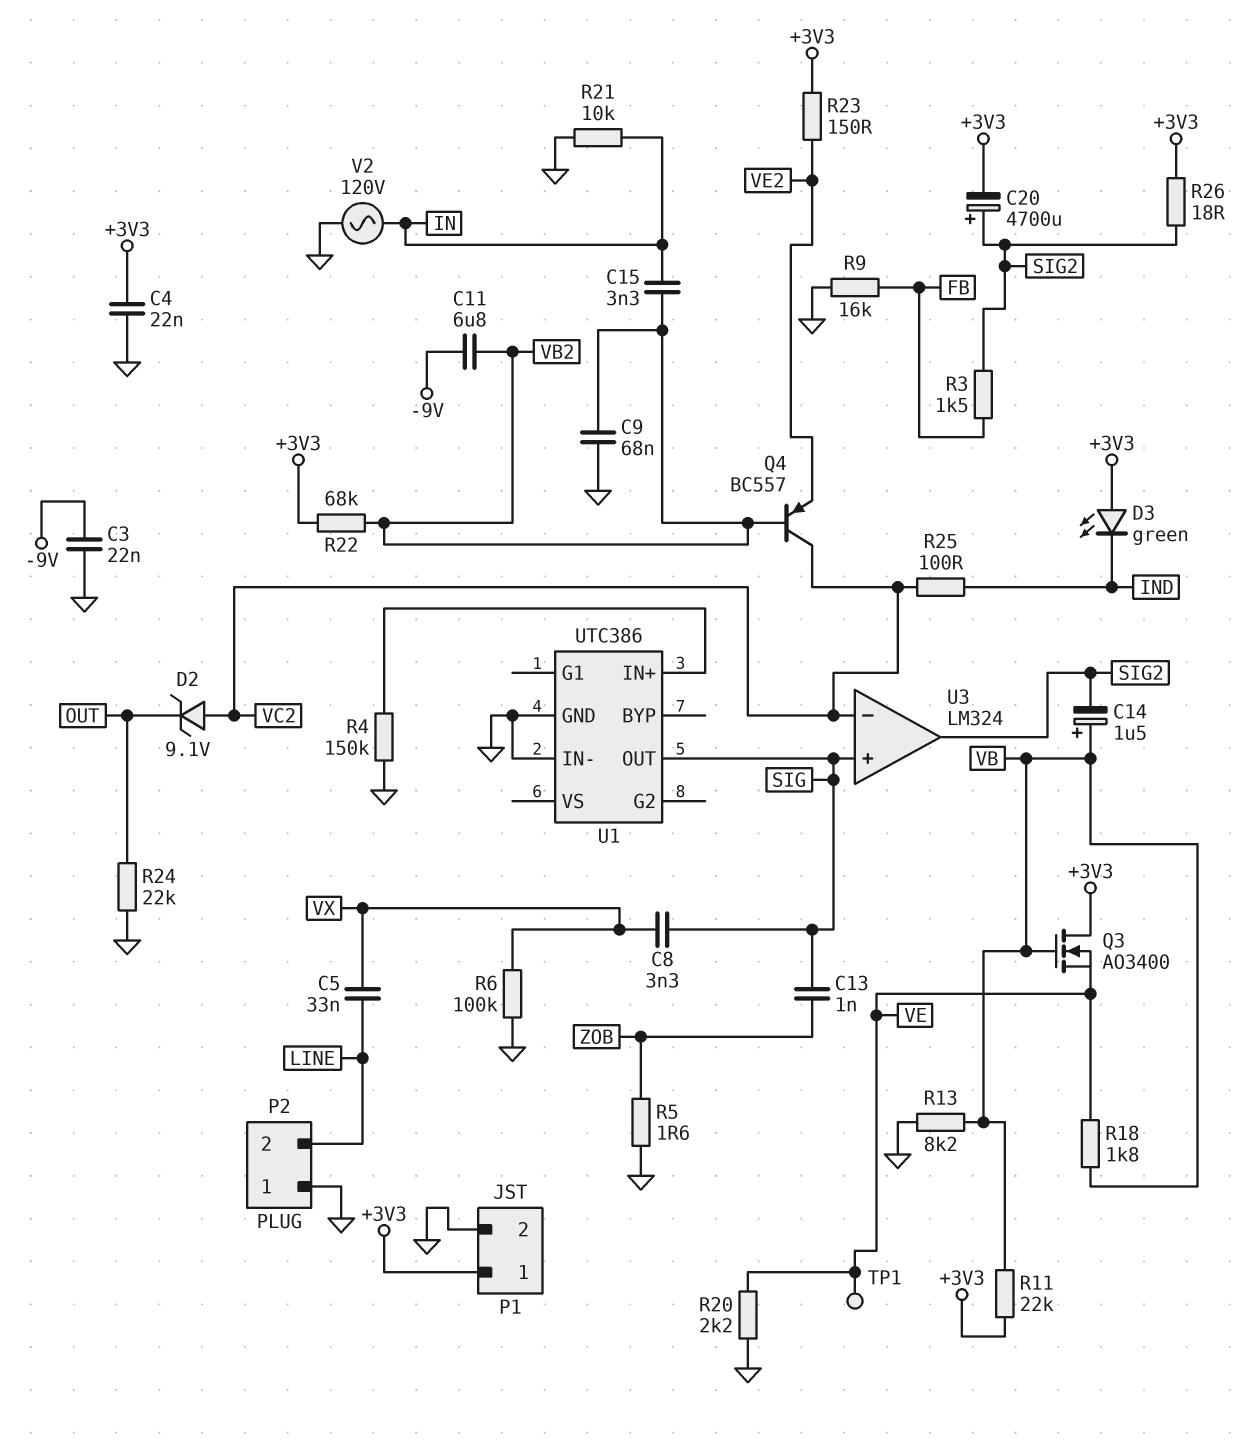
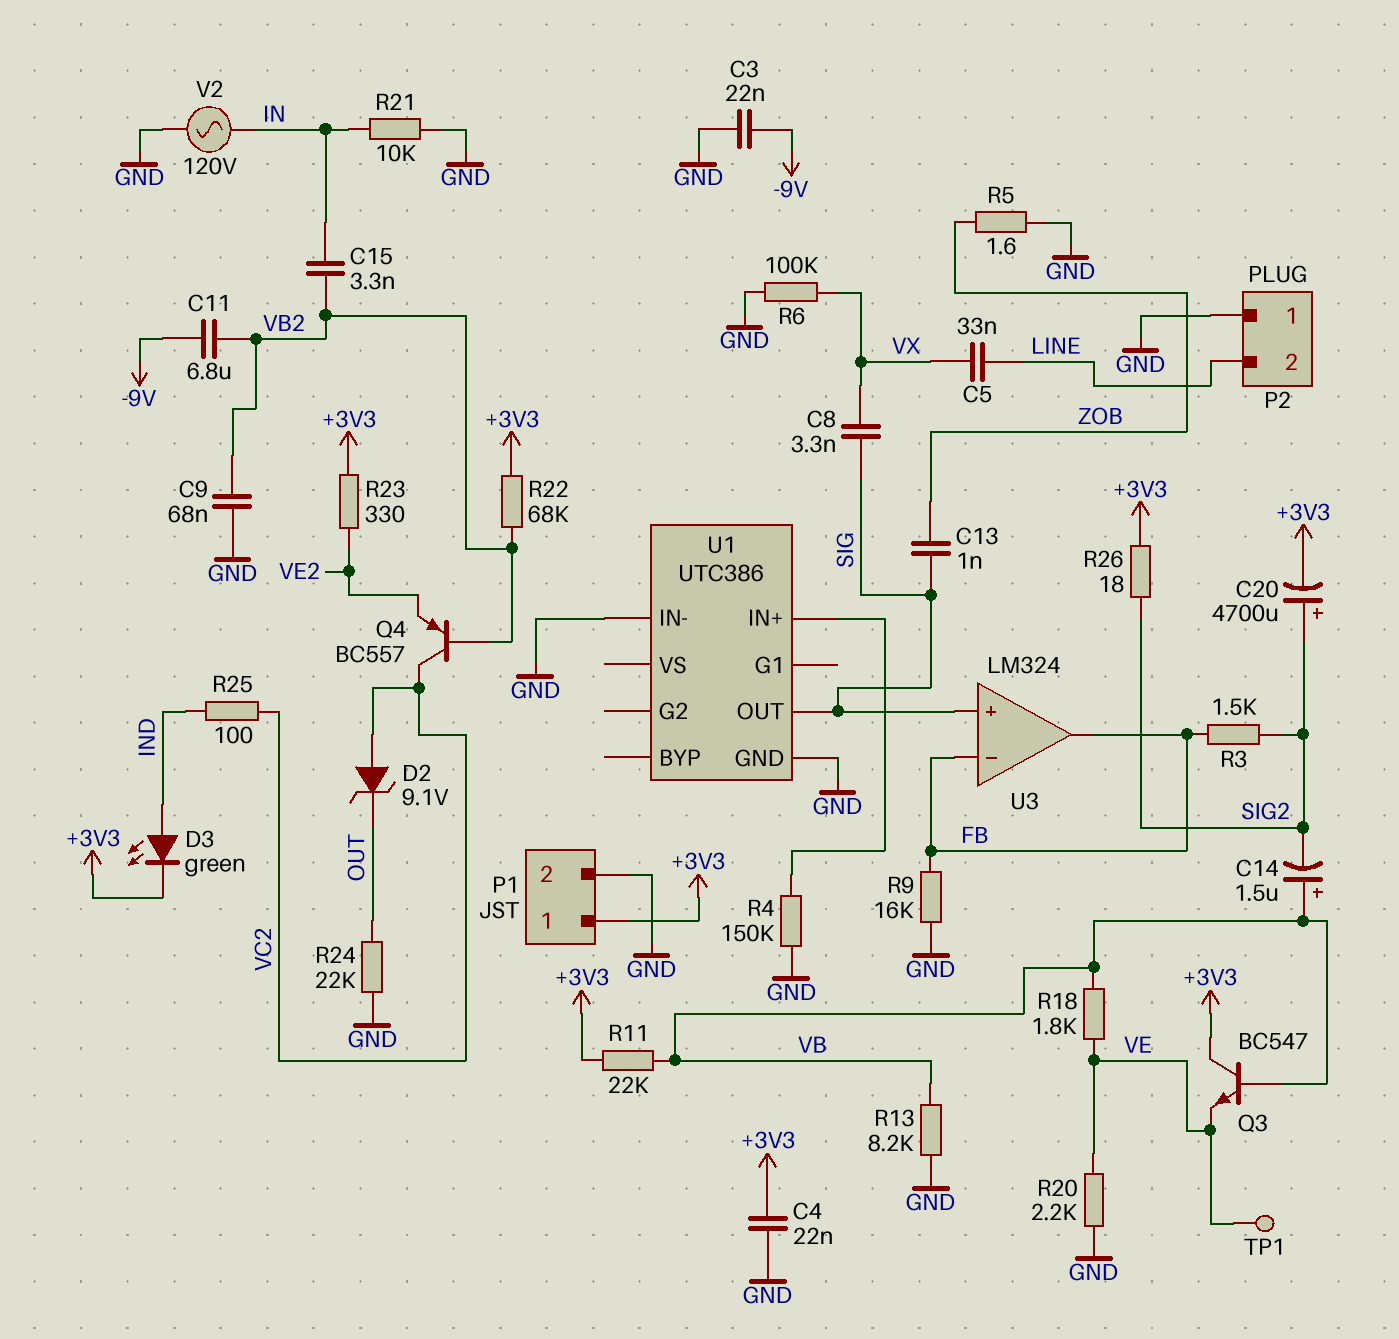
D3: LED green (A +3V3, K IND) -> LED green (A IND, K +3V3)
Q3: NMOS AO3400 (G VB, D +3V3, S VE) -> NPN BC547 (B VB, C +3V3, E VE)
R23: 150 (+3V3, VE2) -> 330 (+3V3, VE2)
U3 pin in-: VC2 -> FB
U3 pin out: SIG2 -> FB

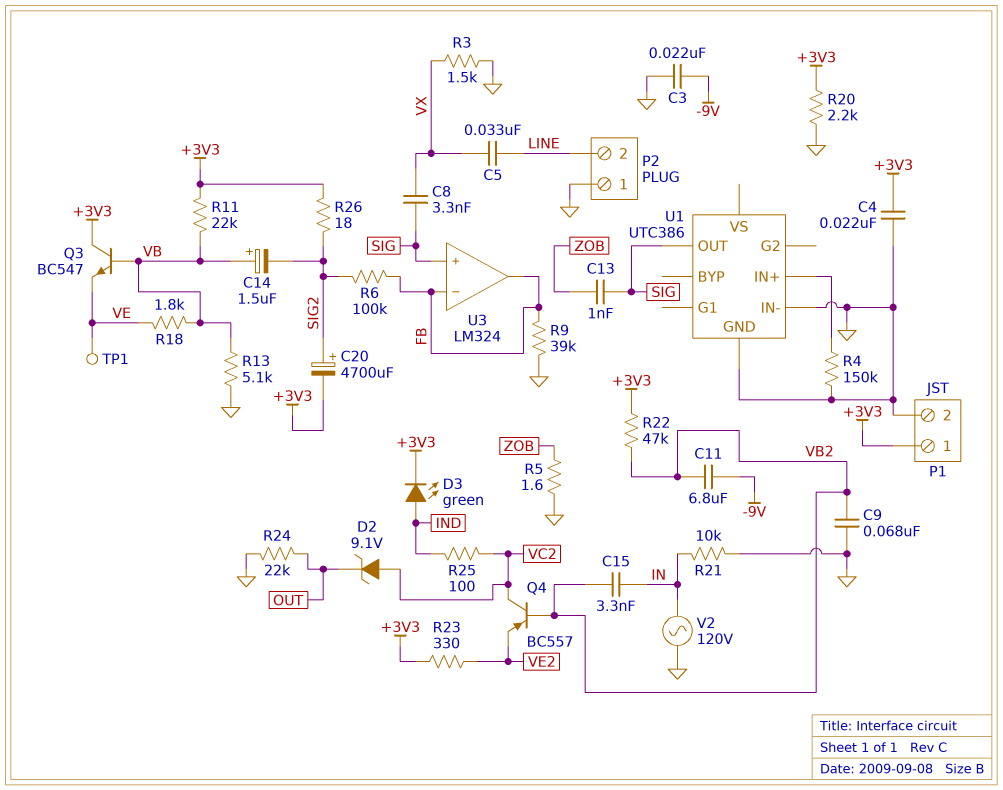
R3: 1.5k (FB, SIG2) -> 1.5k (GND, VX)
R6: 100k (GND, VX) -> 100k (FB, SIG2)
R9: 16k (FB, GND) -> 39k (FB, GND)
R13: 8.2k (GND, VB) -> 5.1k (GND, VB)
R20: 2.2k (GND, VE) -> 2.2k (+3V3, GND)
R22: 68k (+3V3, VB2) -> 47k (+3V3, VB2)

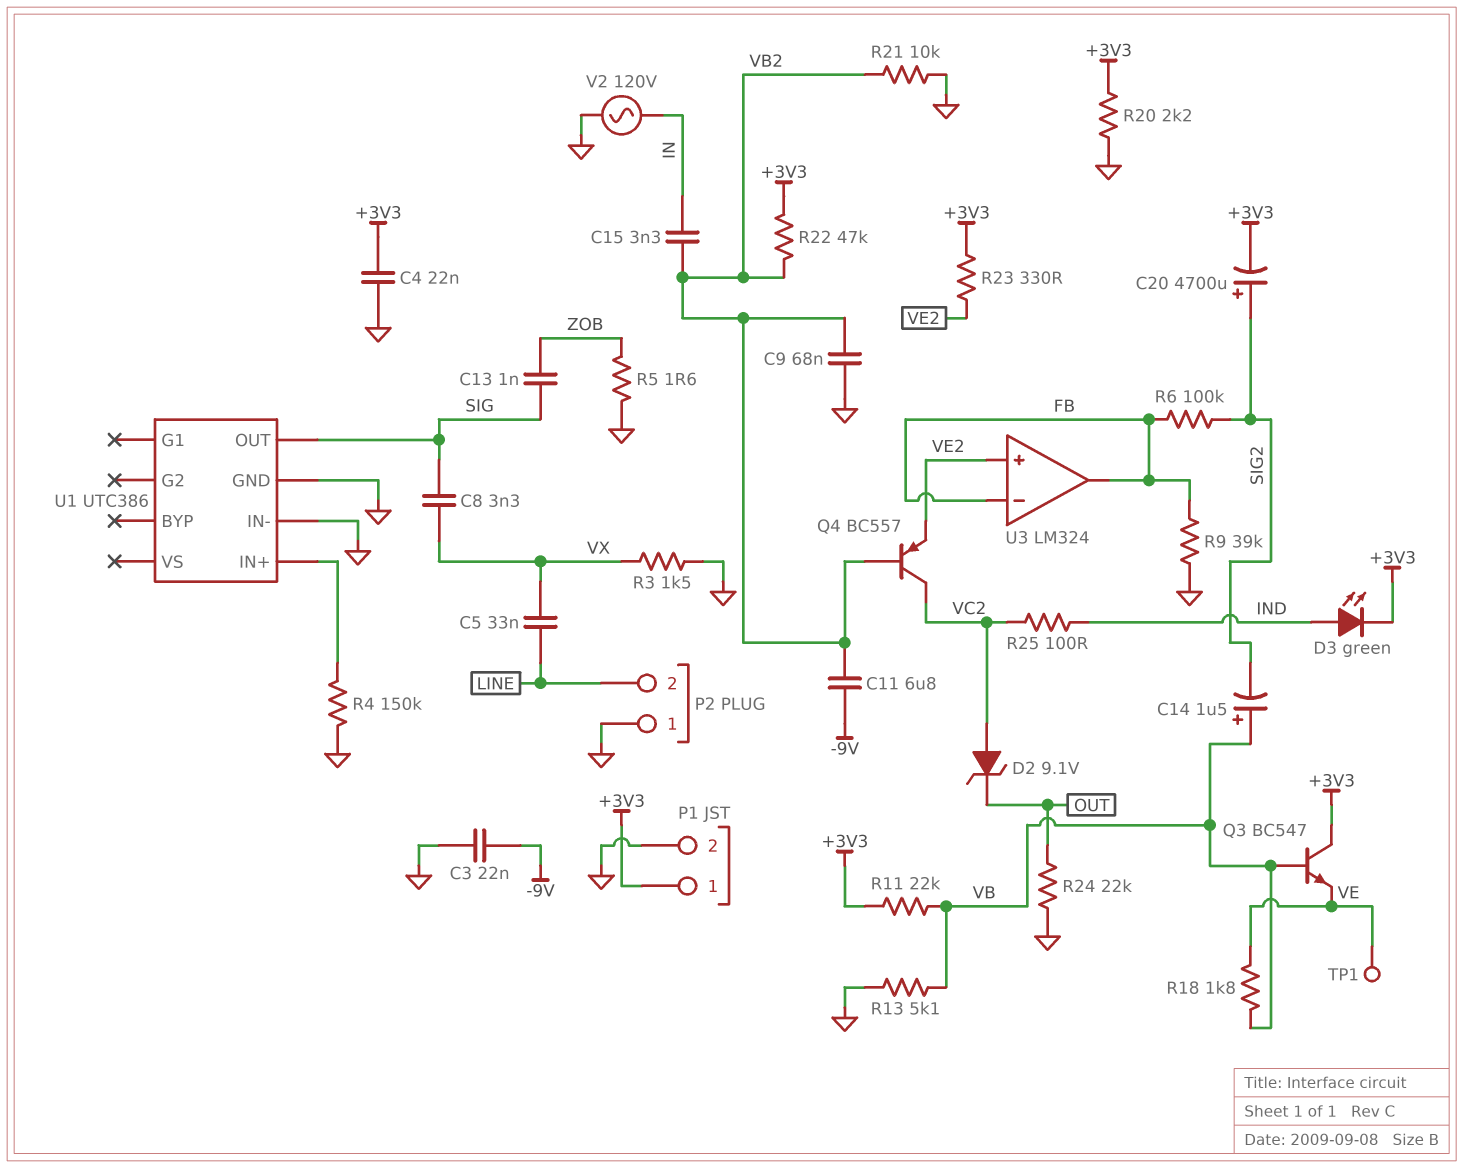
R21: 10k (GND, IN) -> 10k (GND, VB2)
R26: 18 (+3V3, SIG2) -> none
U3 pin in+: SIG -> VE2

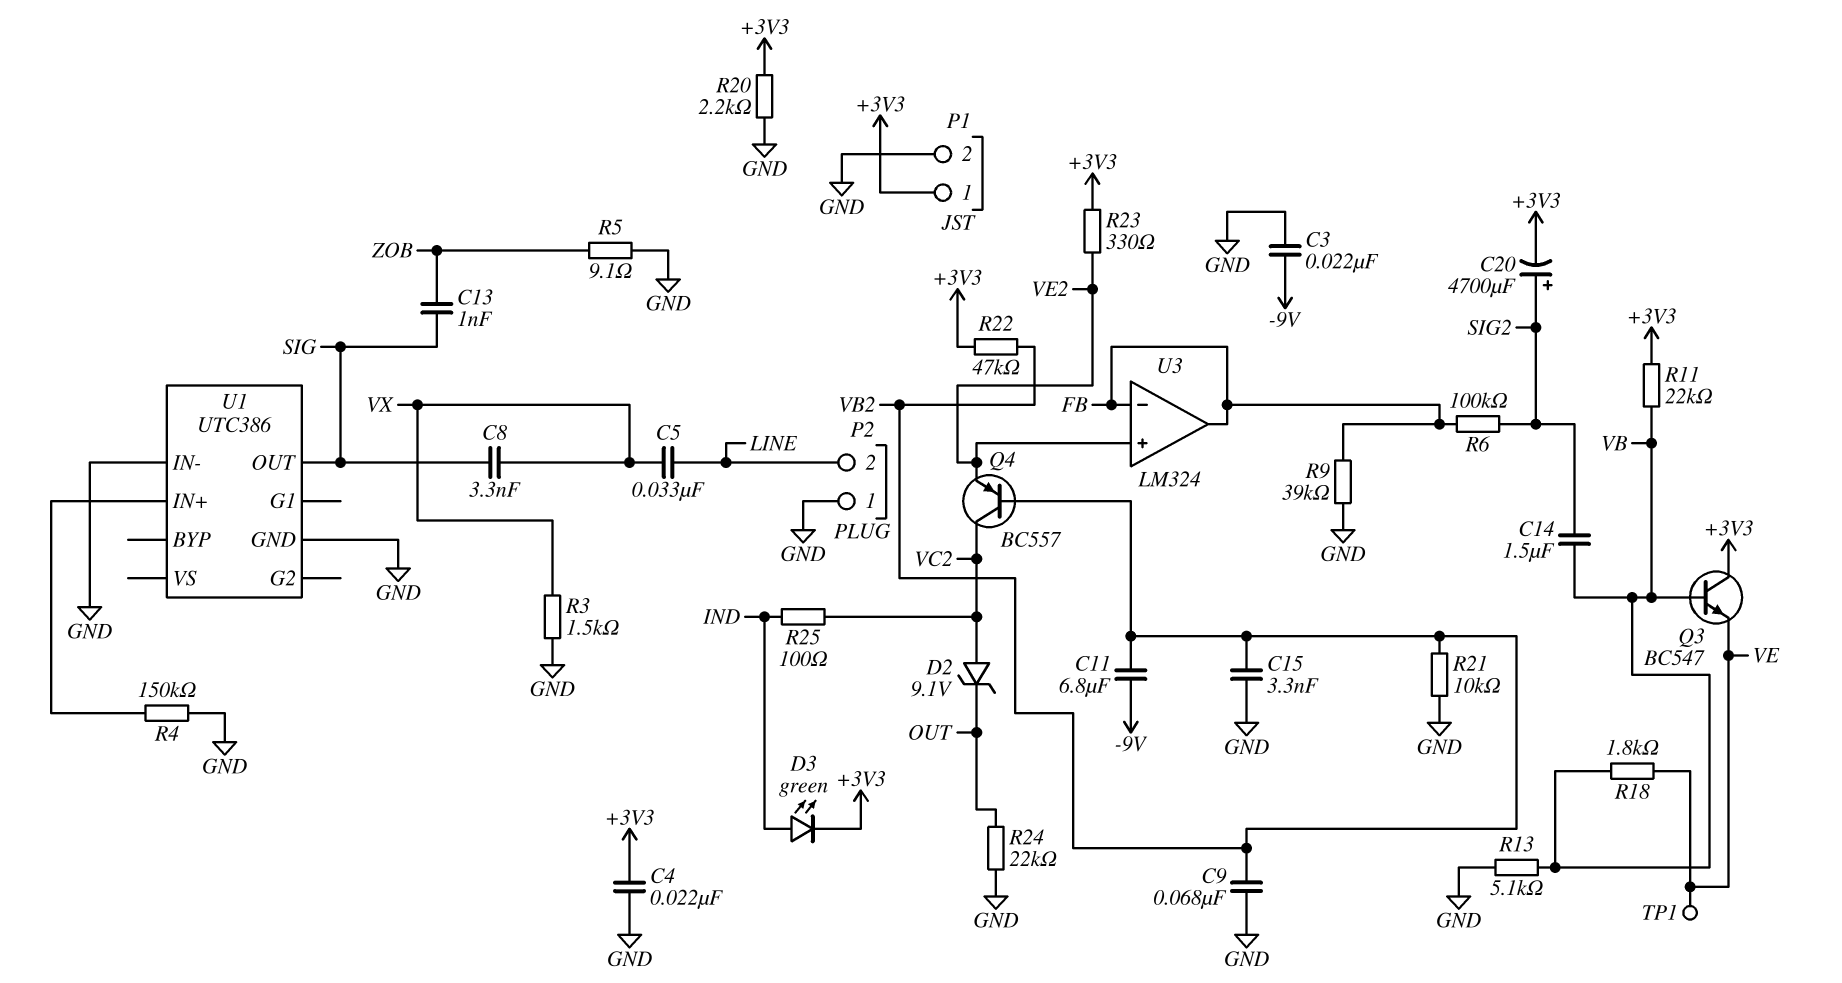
C14: 1.5uF (plus VB, minus SIG2) -> 1.5uF (SIG2, VB)
C15: 3.3nF (IN, VB2) -> 3.3nF (GND, VB2)
R5: 1.6 (GND, ZOB) -> 9.1 (GND, ZOB)
V2: AC 120V (GND, IN) -> none

